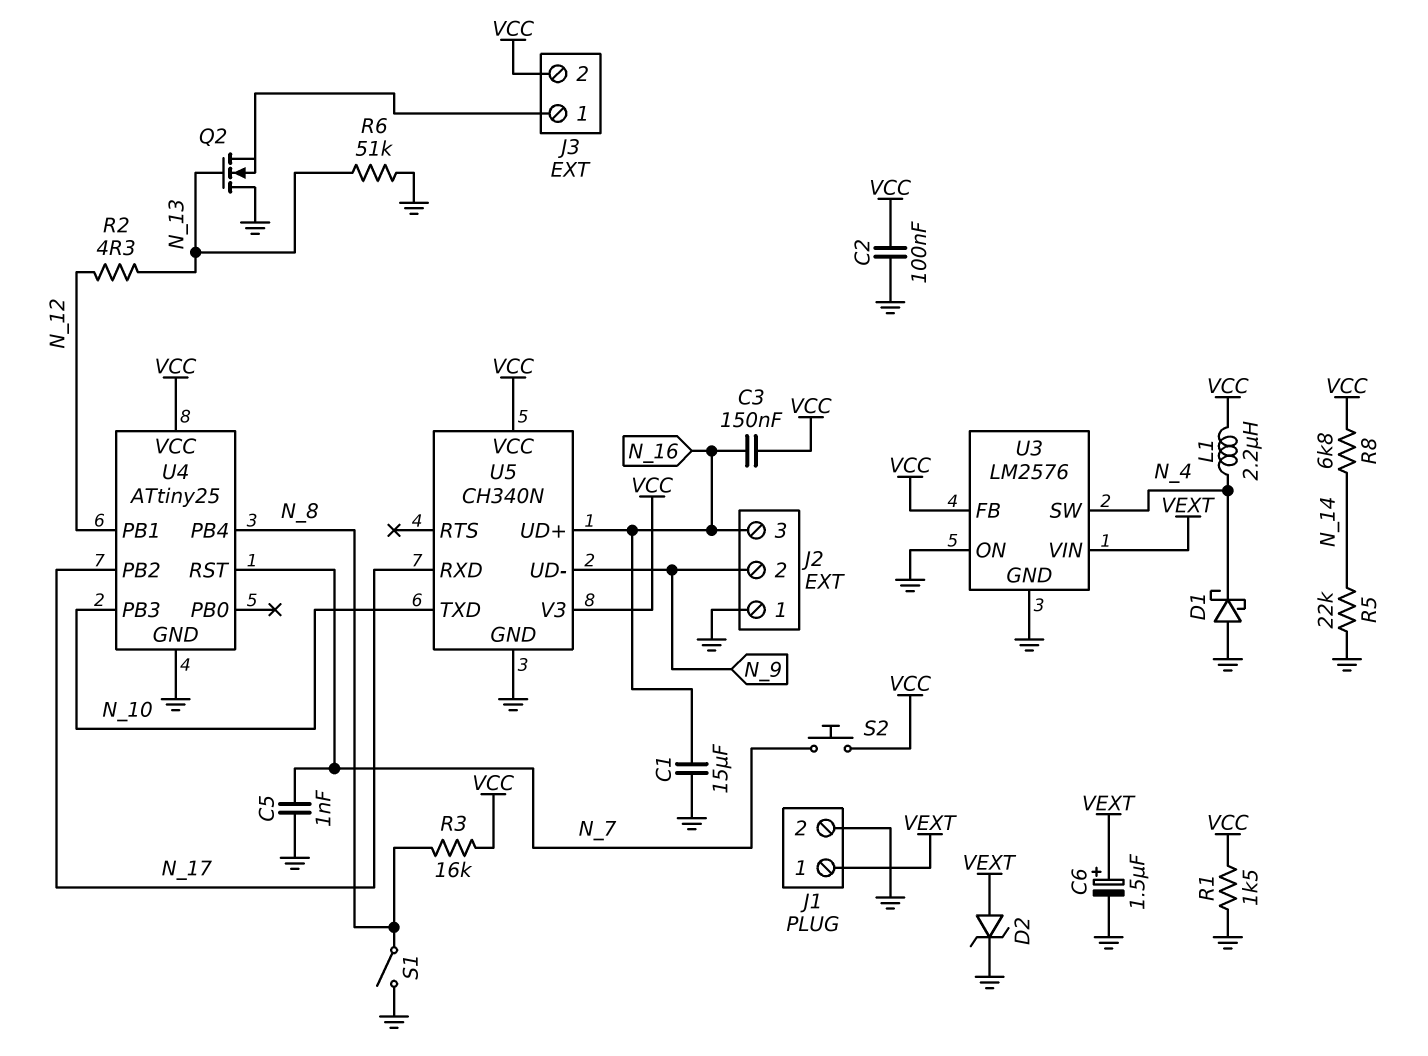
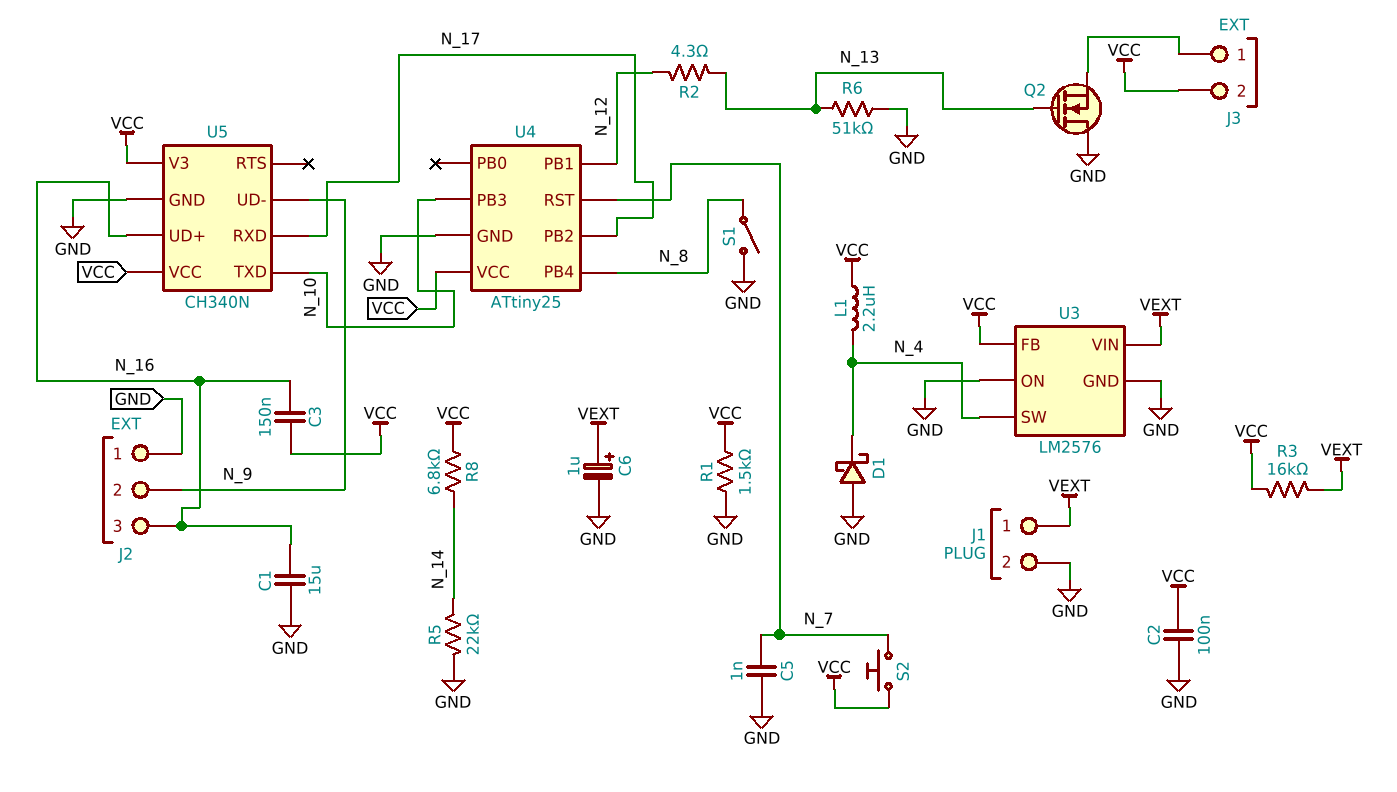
C6: 1.5uF (plus VEXT, minus GND) -> 1uF (plus VEXT, minus GND)
D2: zener (A VEXT, K GND) -> none
R3: 16k (N_8, VCC) -> 16k (VCC, VEXT)

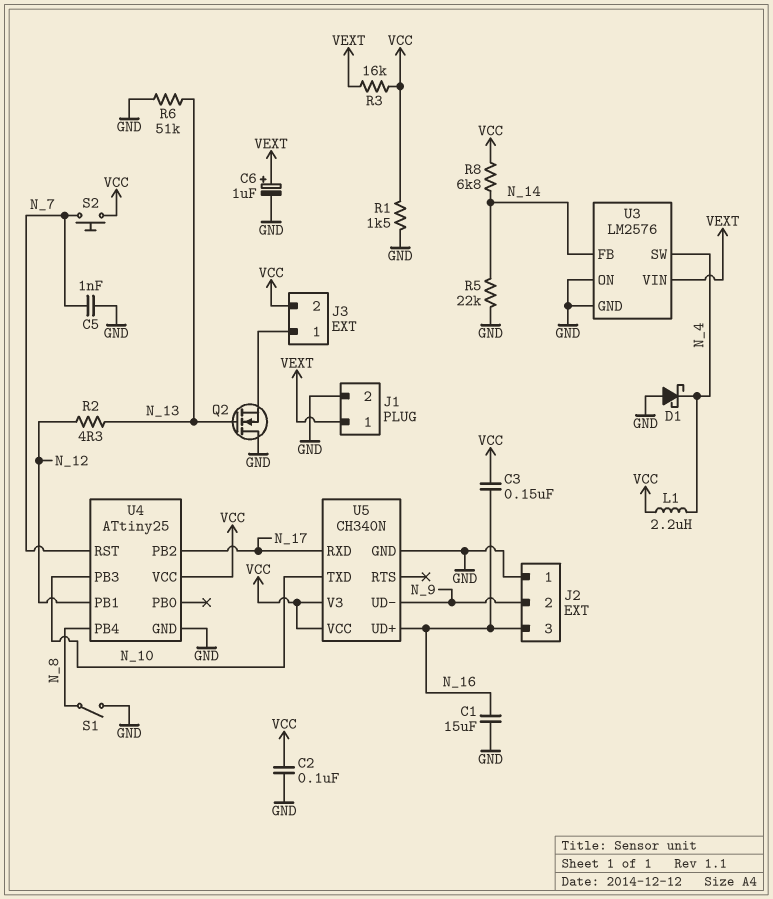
U3 pin FB: VCC -> N_14

